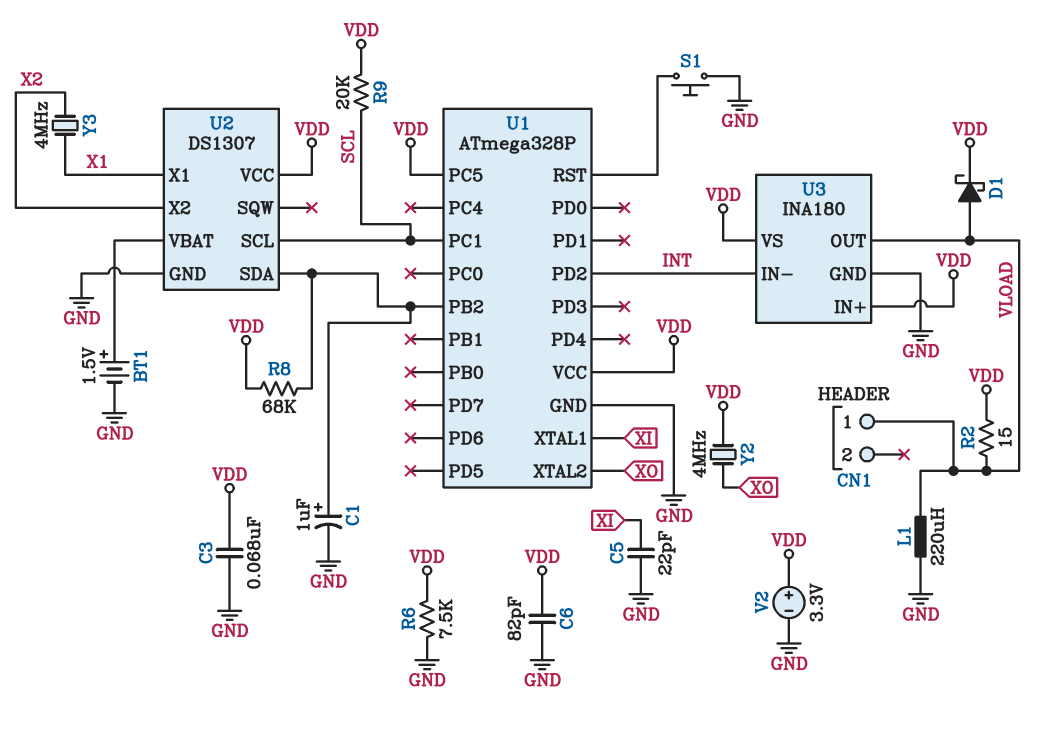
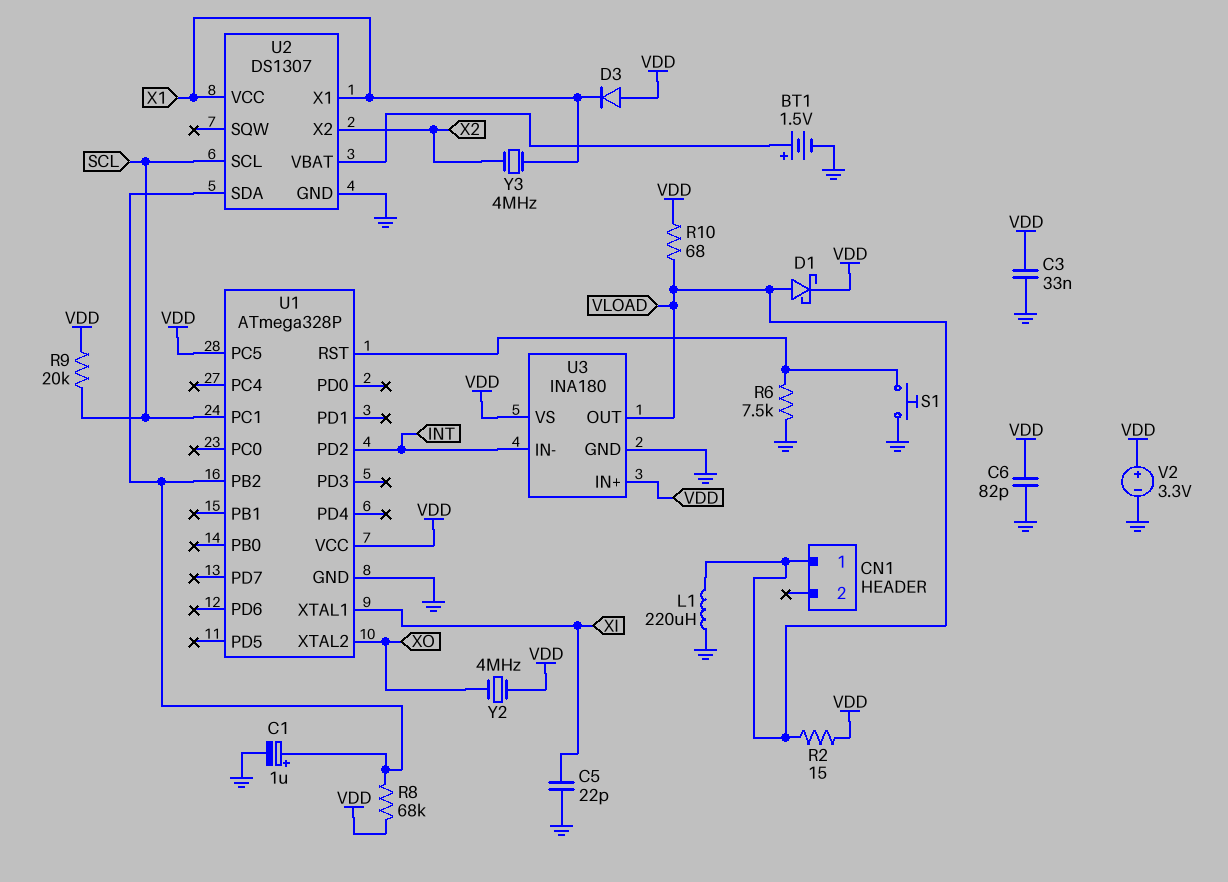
C3: 68nF (GND, VDD) -> 33nF (GND, VDD)
D3: none -> diode (A VDD, K X1)
R6: 7.5k (GND, VDD) -> 7.5k (GND, U1/RST)
R10: none -> 68 (VDD, VLOAD)
U2 pin VCC: VDD -> X1

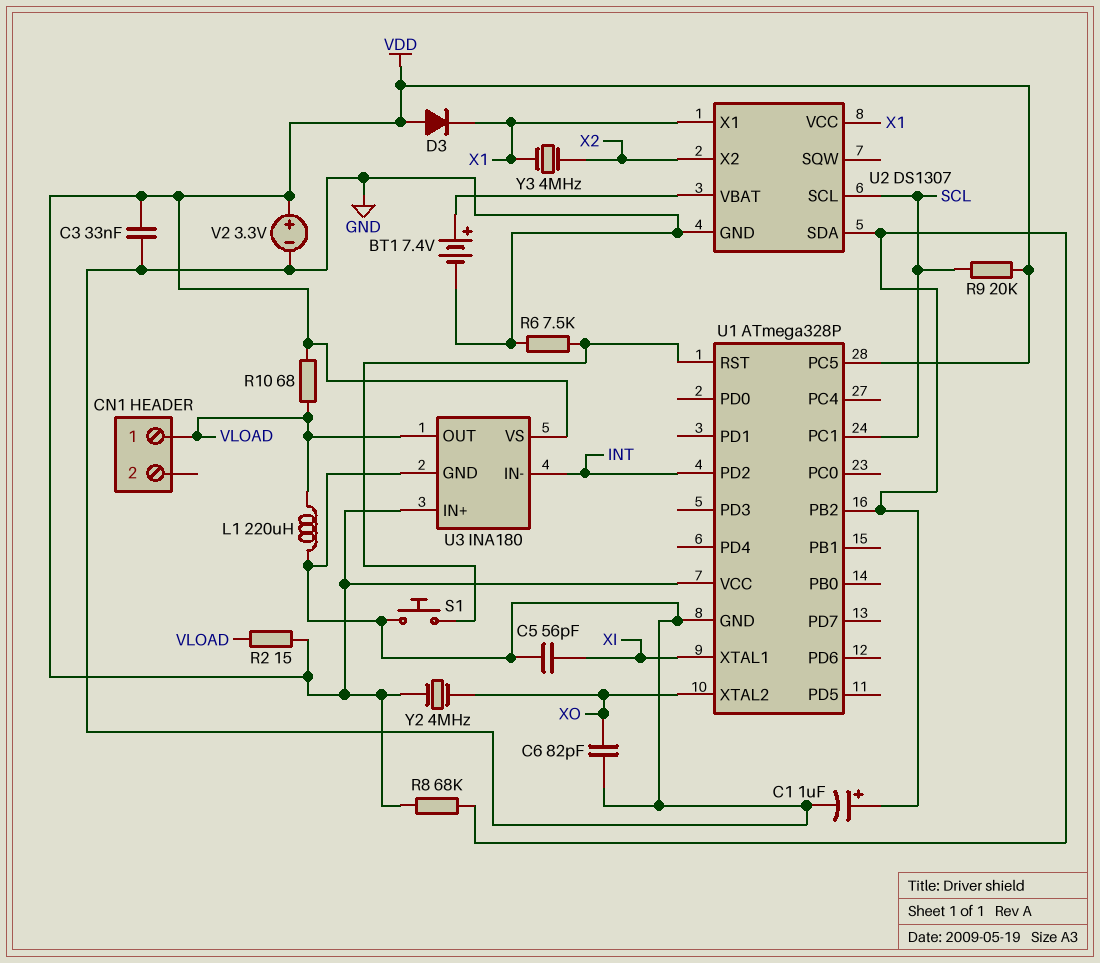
BT1: 1.5V (plus U2/VBAT, minus GND) -> 7.4V (plus U2/VBAT, minus GND)
C5: 22pF (GND, XI) -> 56pF (GND, XI)
C6: 82pF (GND, VDD) -> 82pF (GND, XO)
D1: schottky (A VLOAD, K VDD) -> none

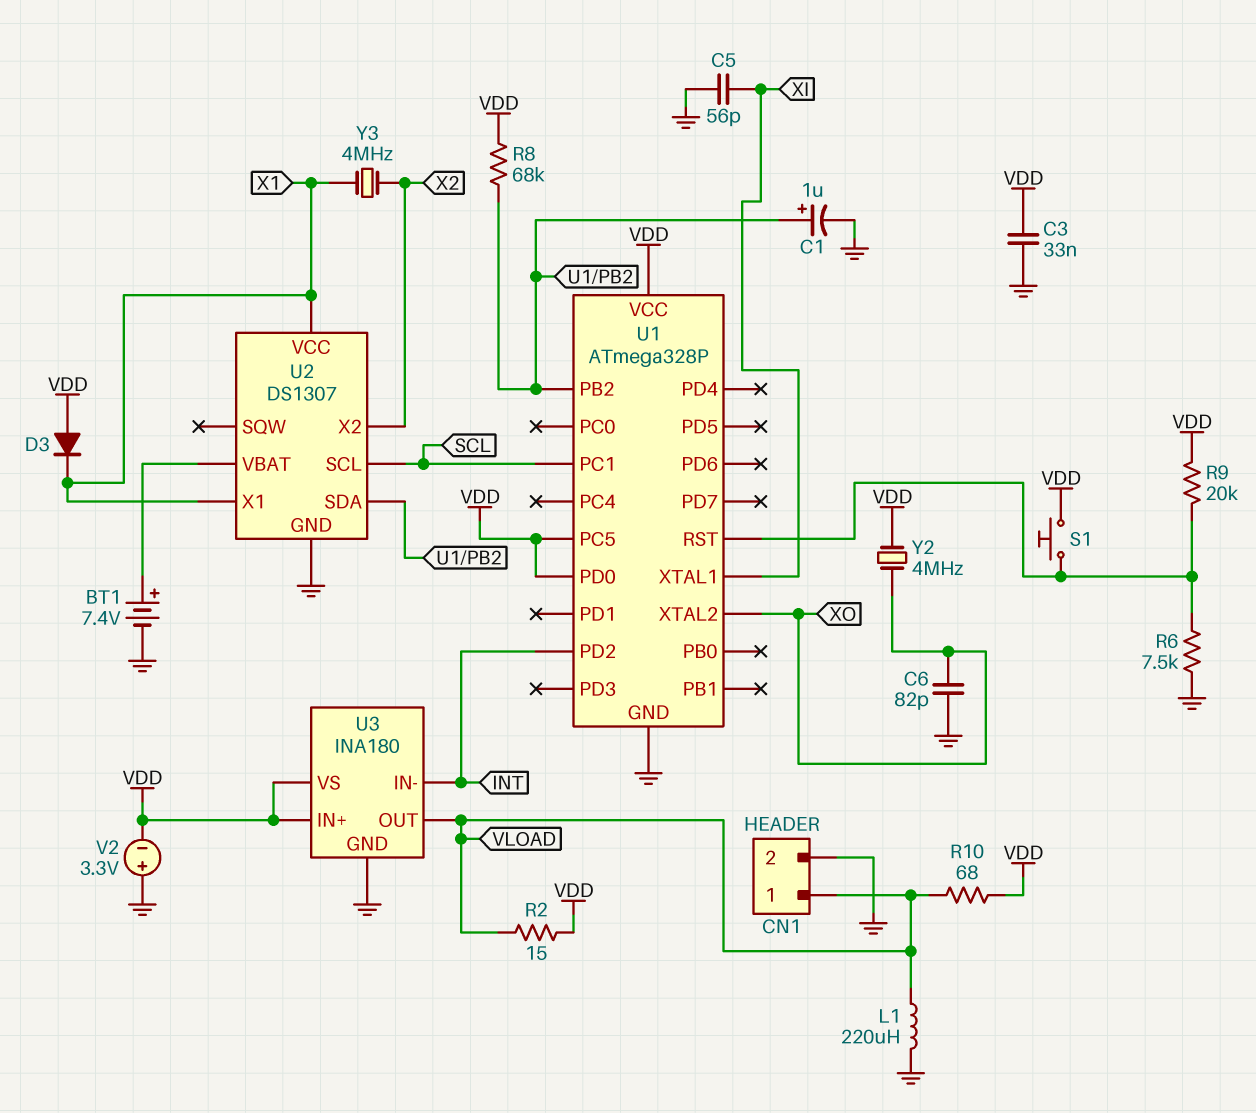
CN1 pin 2: none -> GND
R9: 20k (SCL, VDD) -> 20k (U1/RST, VDD)
S1: button (GND, U1/RST) -> button (U1/RST, VDD)
U1 pin PD0: none -> VDD
V2: 3.3V (plus VDD, minus GND) -> 3.3V (plus GND, minus VDD)

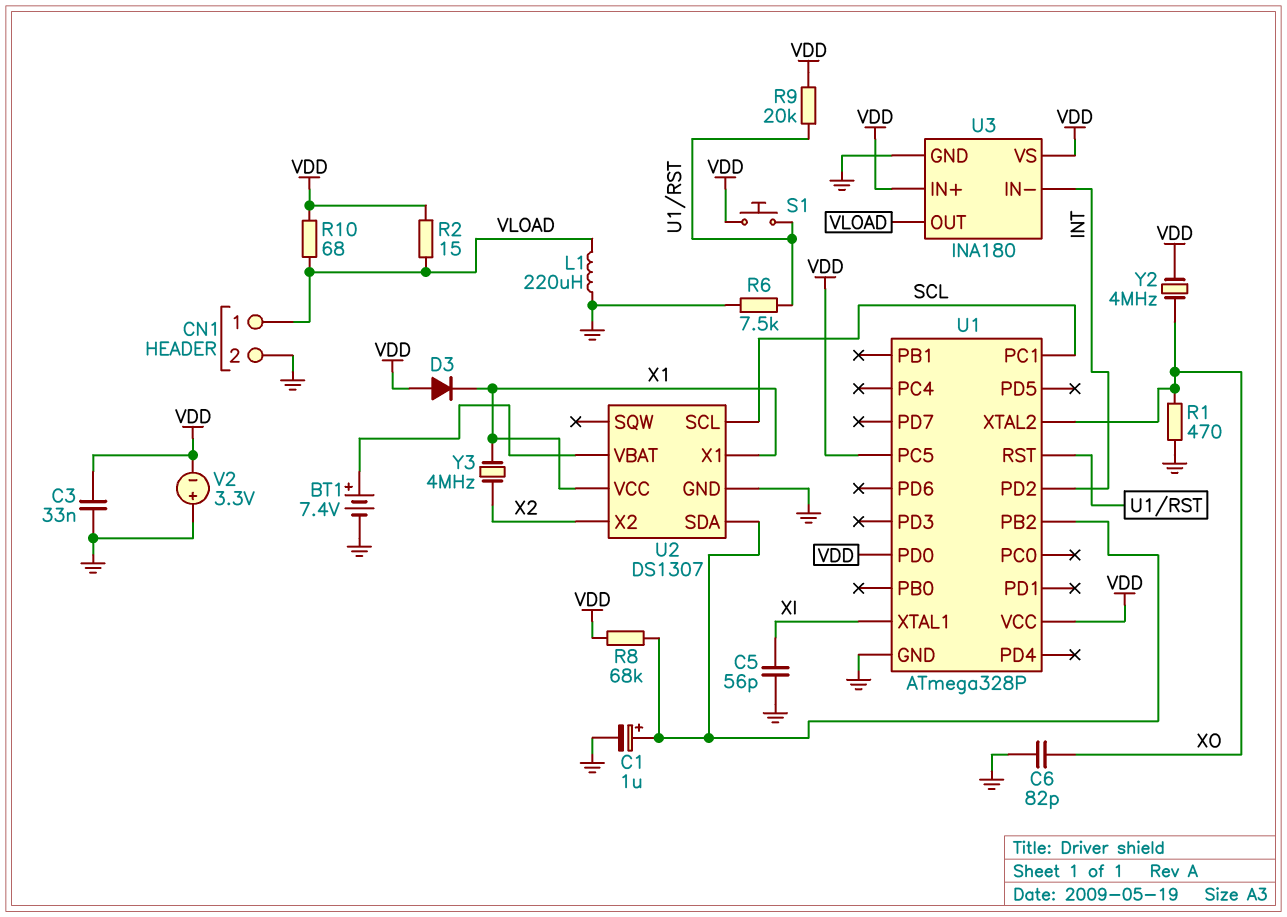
R1: none -> 470 (GND, XO)

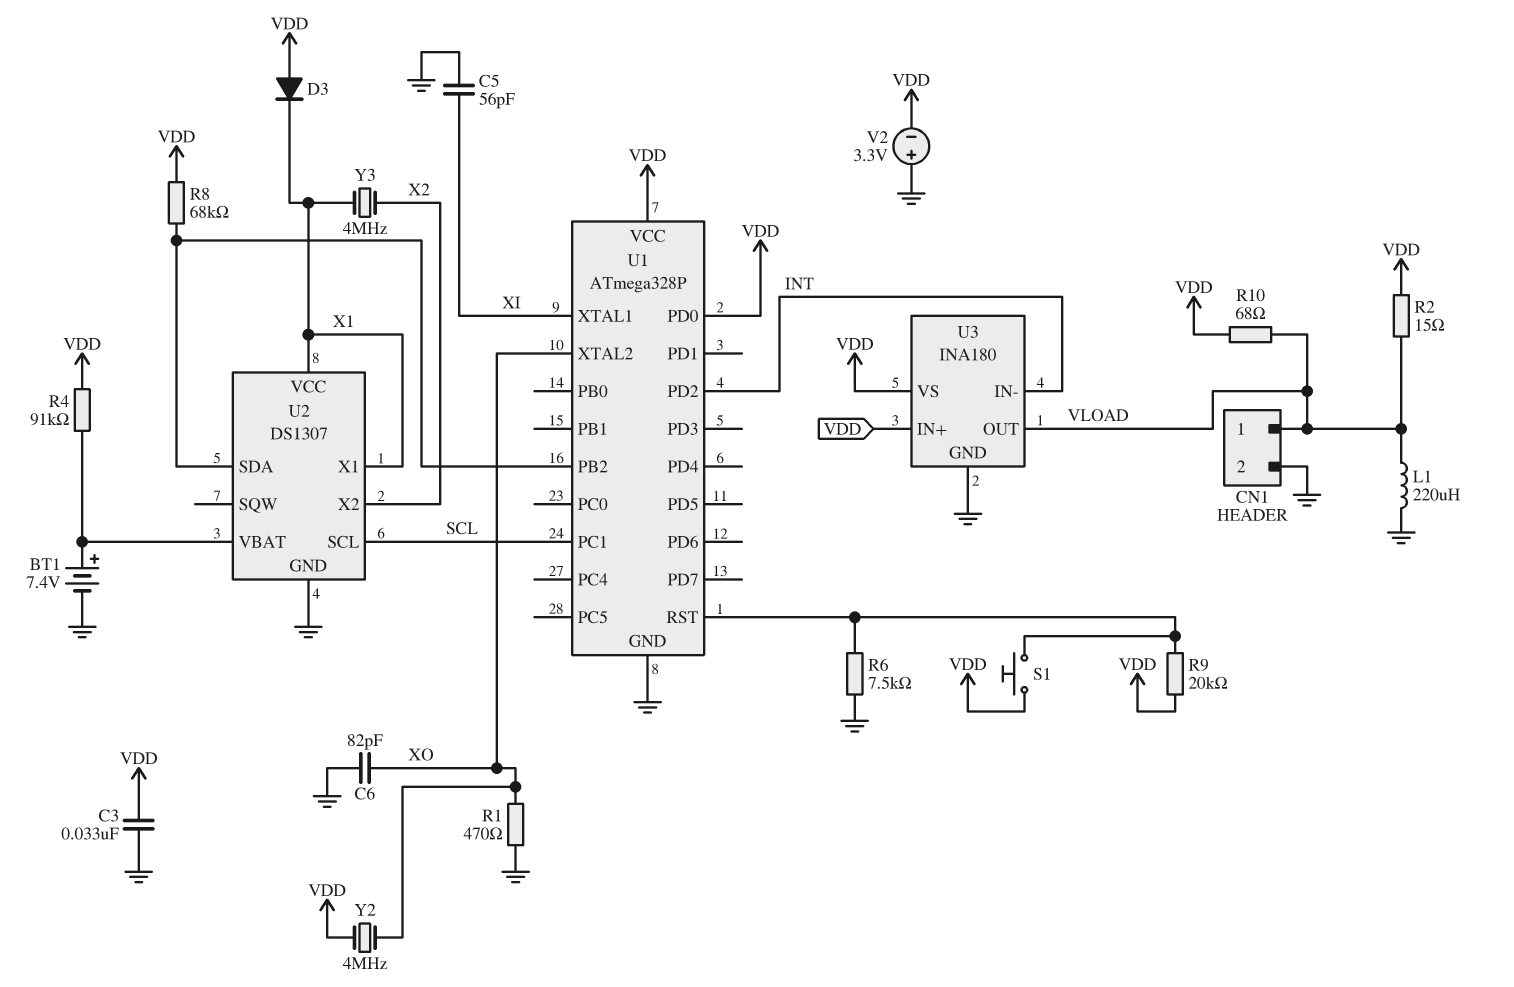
C1: 1uF (plus U1/PB2, minus GND) -> none
R4: none -> 91k (U2/VBAT, VDD)
U1 pin PC5: VDD -> none

